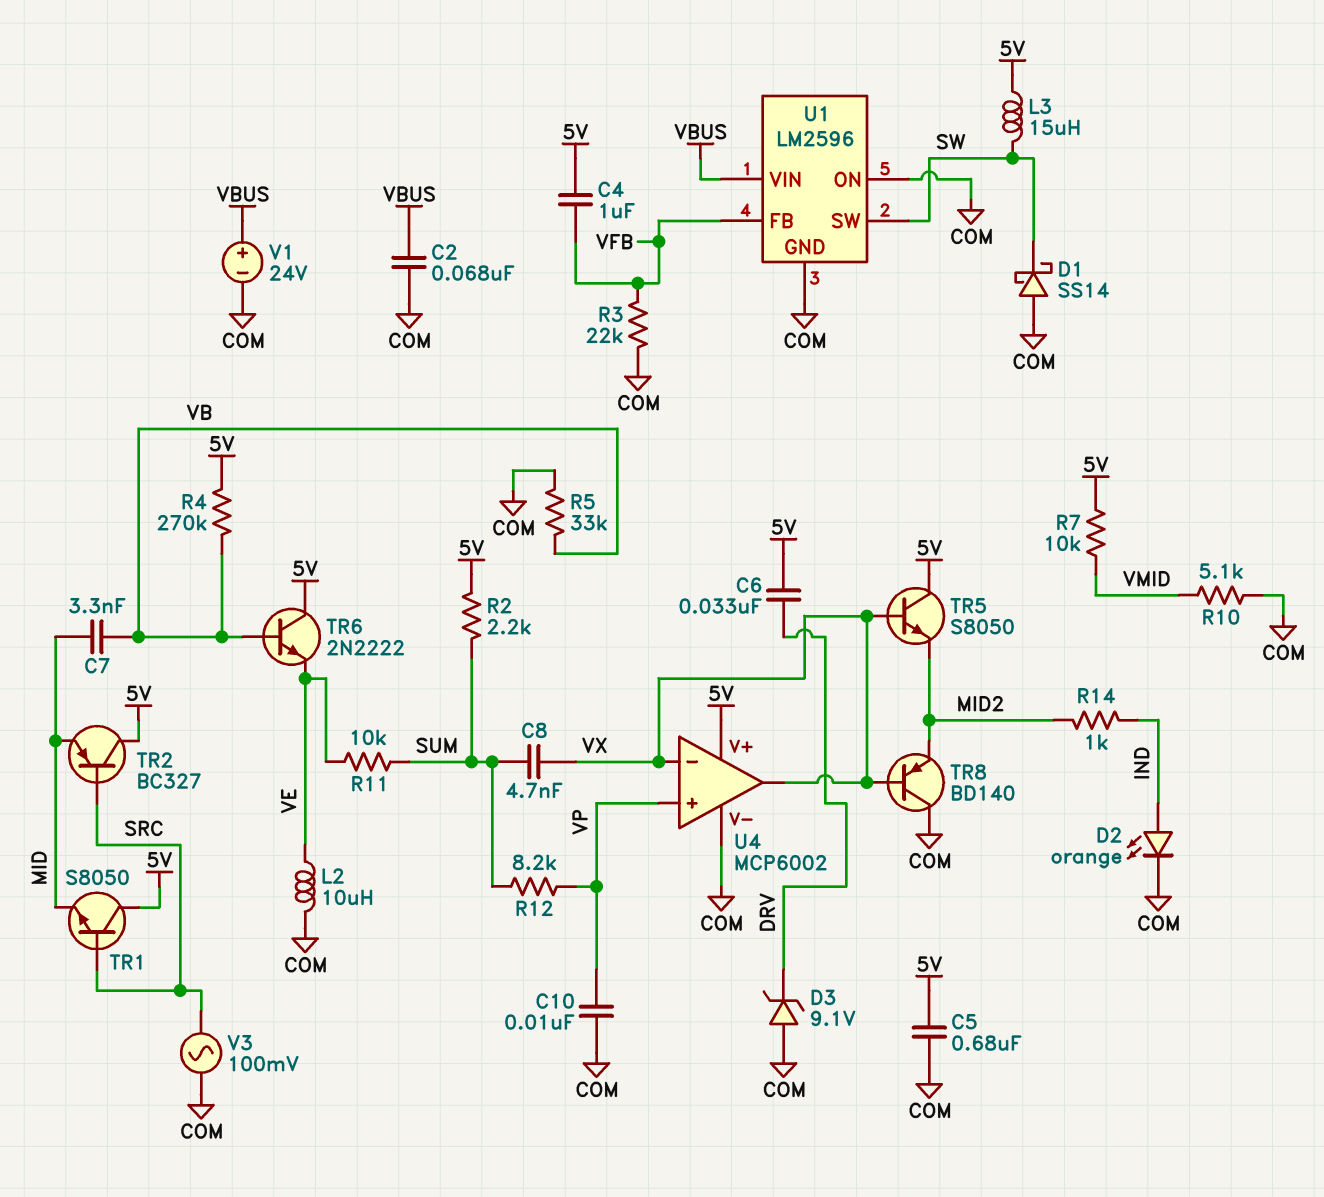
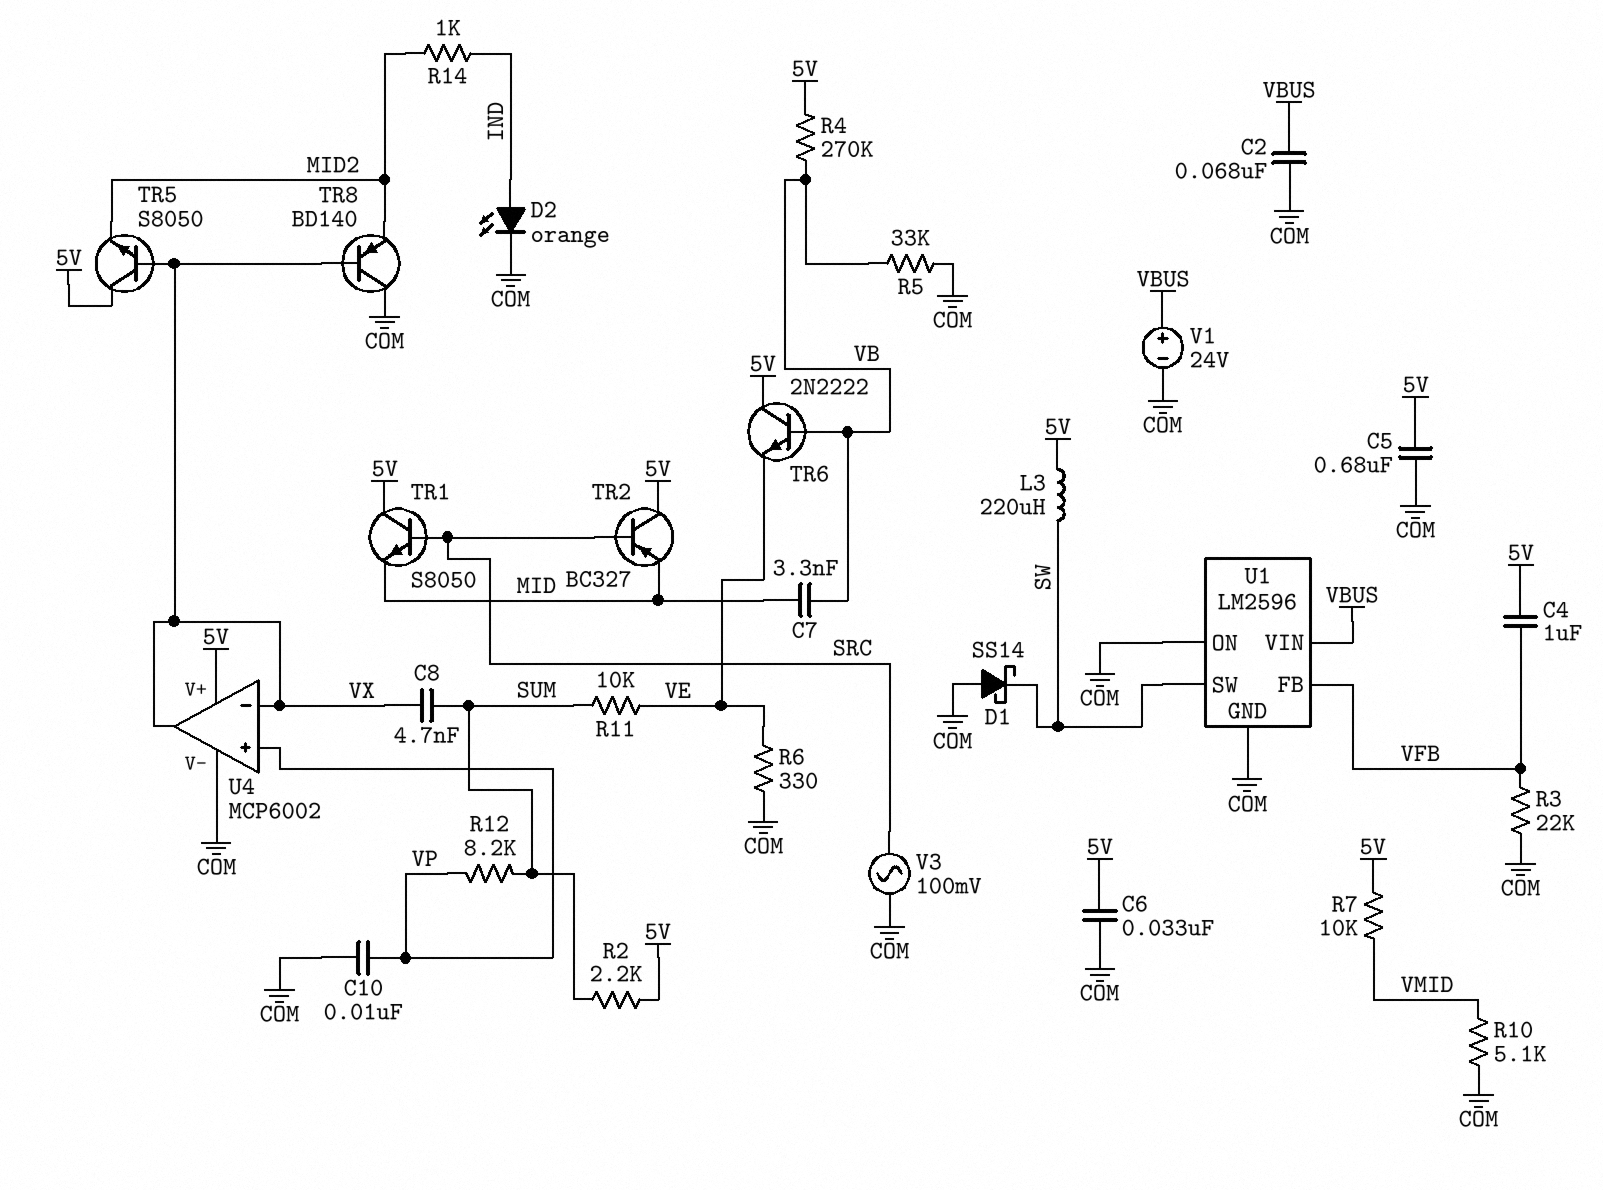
C6: 33nF (5V, DRV) -> 33nF (5V, COM)
D3: zener 9.1V (A COM, K DRV) -> none
L2: 10uH (COM, VE) -> none
L3: 15uH (5V, SW) -> 220uH (5V, SW)
R6: none -> 330 (COM, VE)

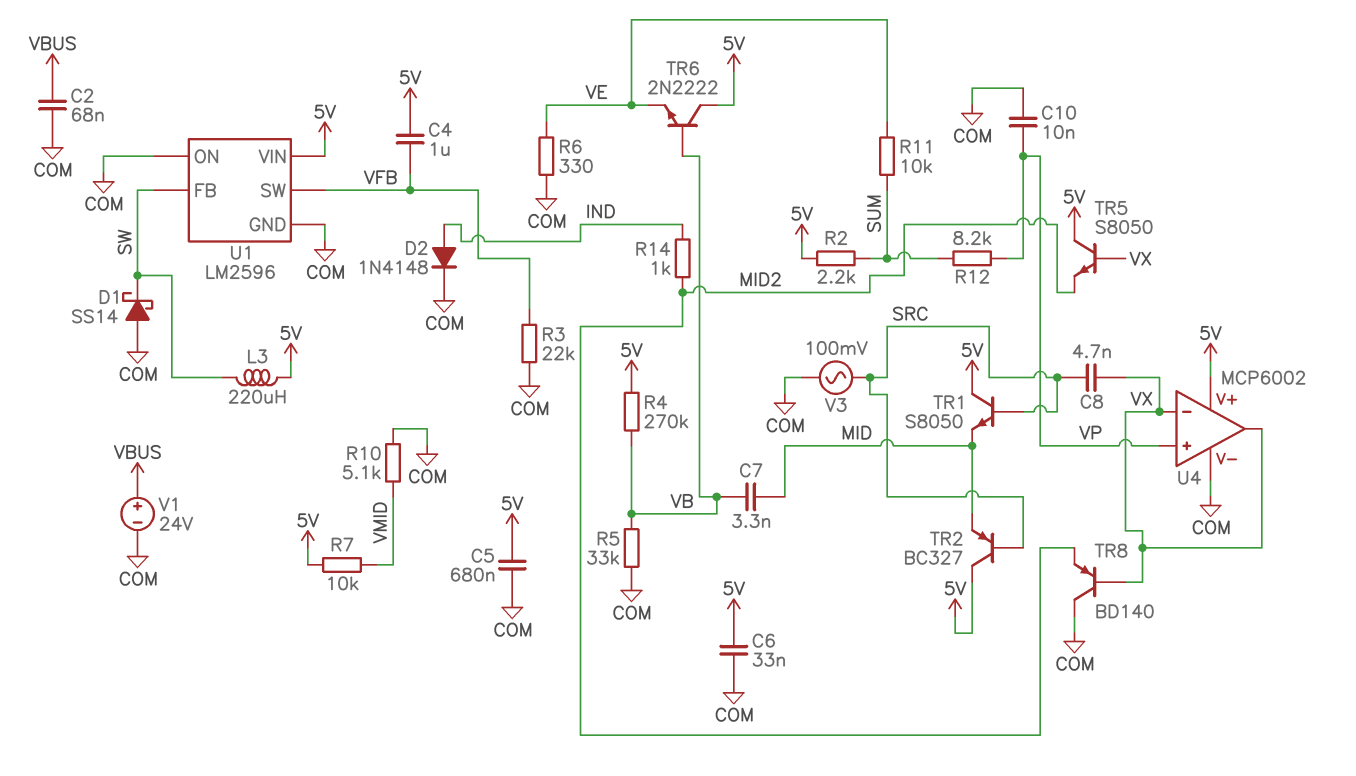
C8: 4.7nF (SUM, VX) -> 4.7nF (SRC, VX)
D2: LED orange (A IND, K COM) -> diode 1N4148 (A IND, K COM)
U1 pin FB: VFB -> SW
U1 pin SW: SW -> VFB
U1 pin VIN: VBUS -> 5V

